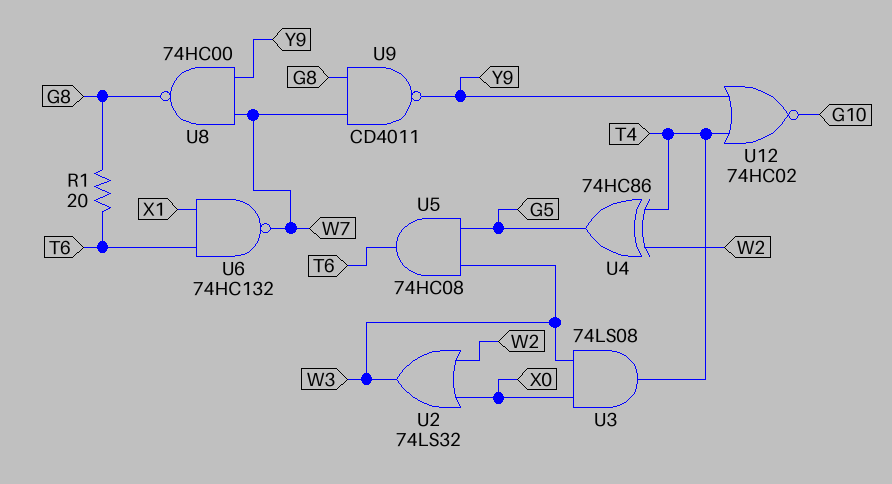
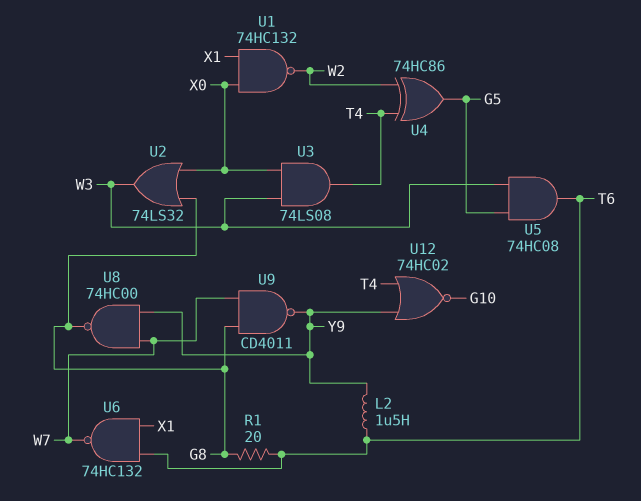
L2: none -> 1.5uH (T6, Y9)
U1: none -> NAND 74HC132 (in X0, in X1, out W2)
U2: OR 74LS32 (in W2, in X0, out W3) -> OR 74LS32 (in G8, in X0, out W3)

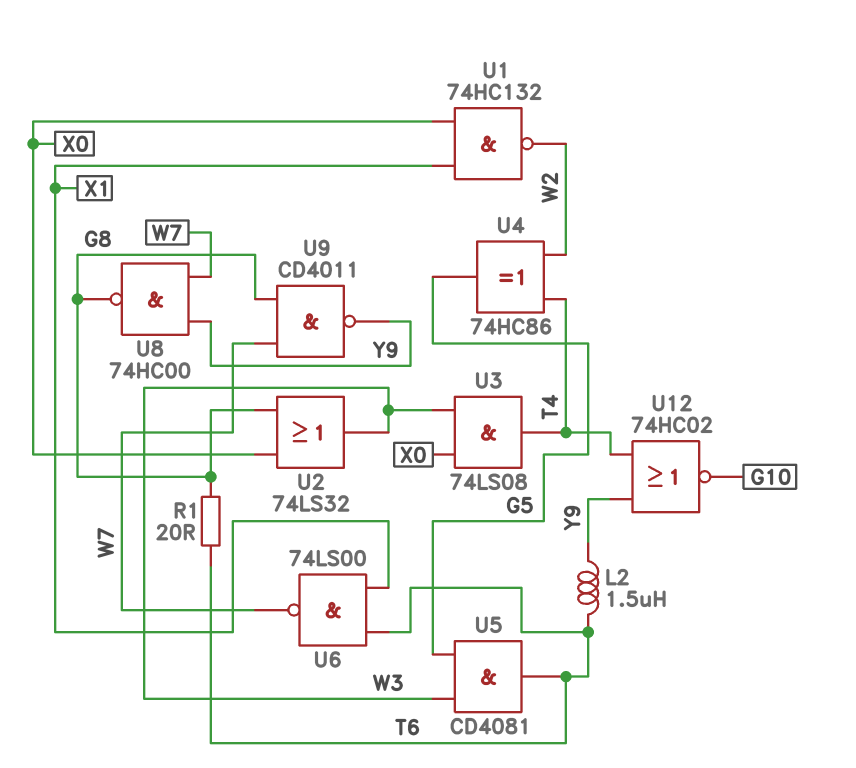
U5: AND 74HC08 (in G5, in W3, out T6) -> AND CD4081 (in G5, in W3, out T6)
U6: NAND 74HC132 (in T6, in X1, out W7) -> NAND 74LS00 (in T6, in X1, out W7)

